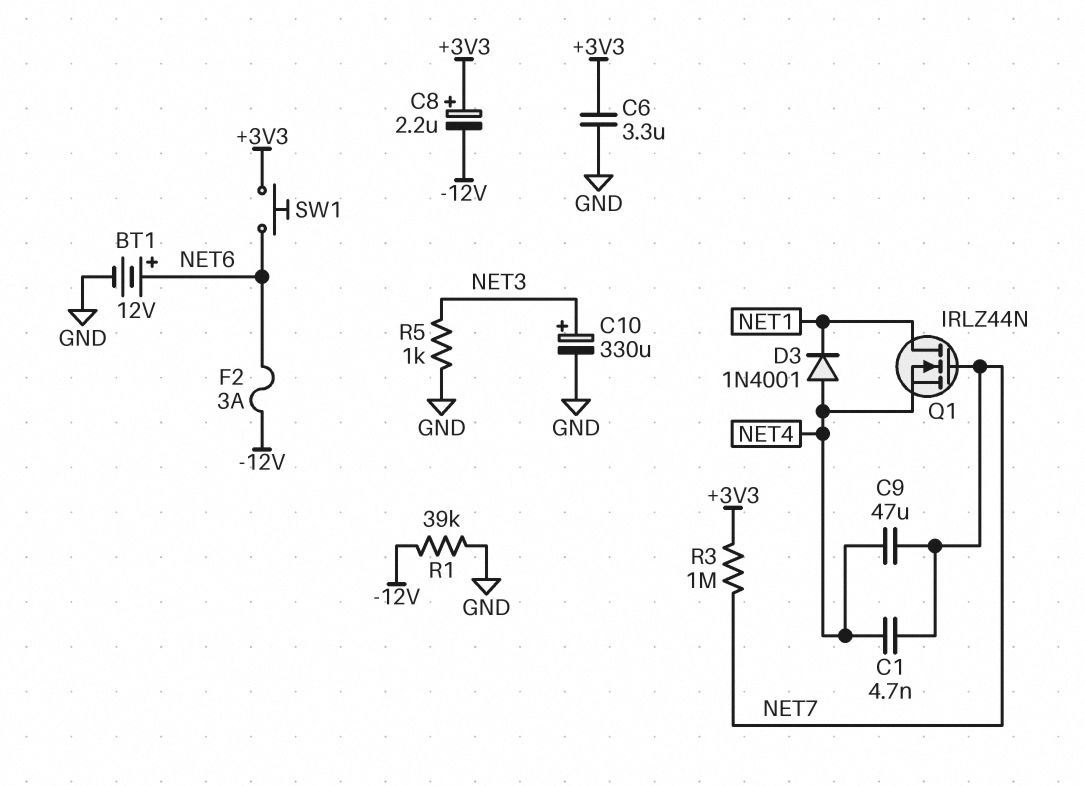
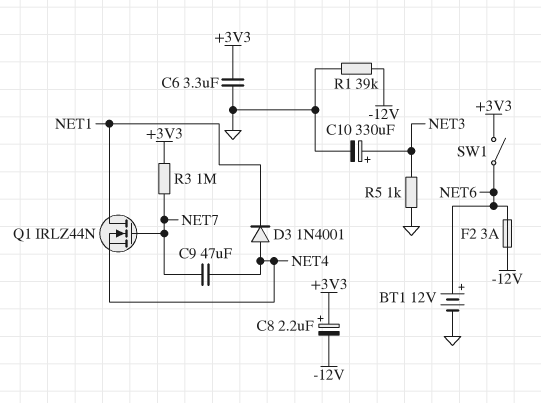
C1: 4.7nF (NET4, NET7) -> none
SW1: button (+3V3, NET6) -> switch (+3V3, NET6)

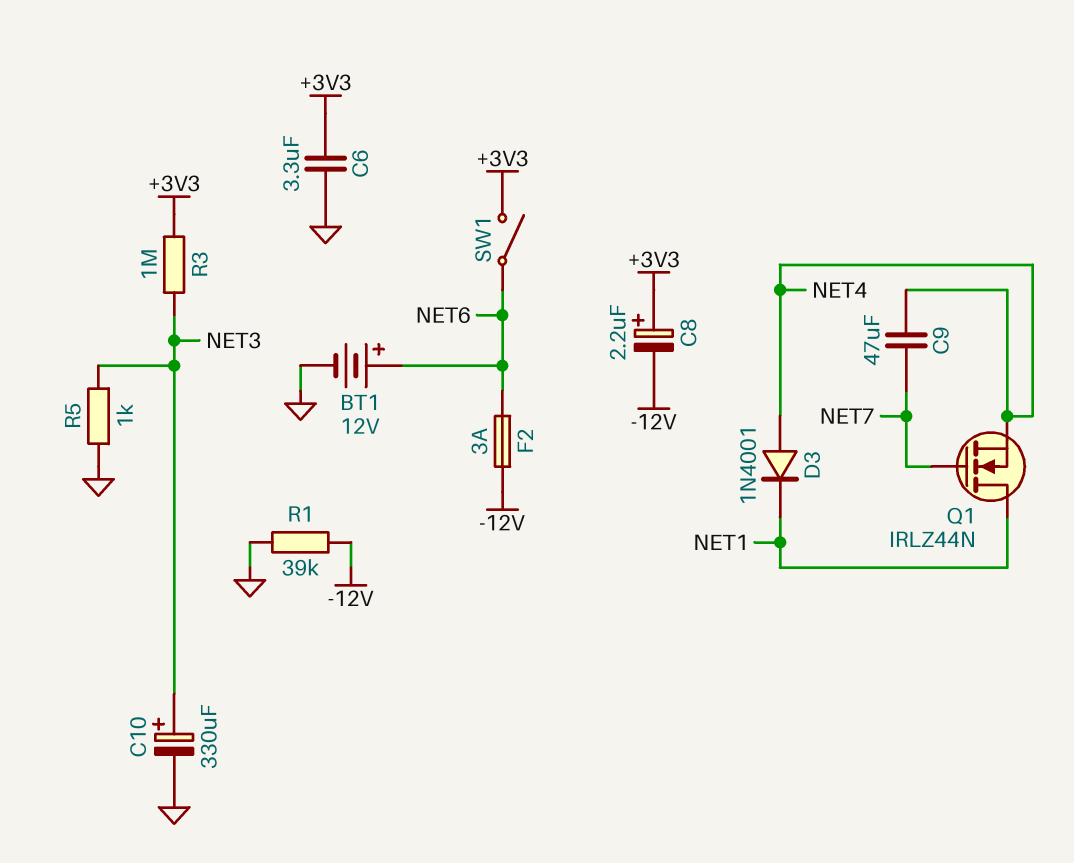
R3: 1M (+3V3, NET7) -> 1M (+3V3, NET3)

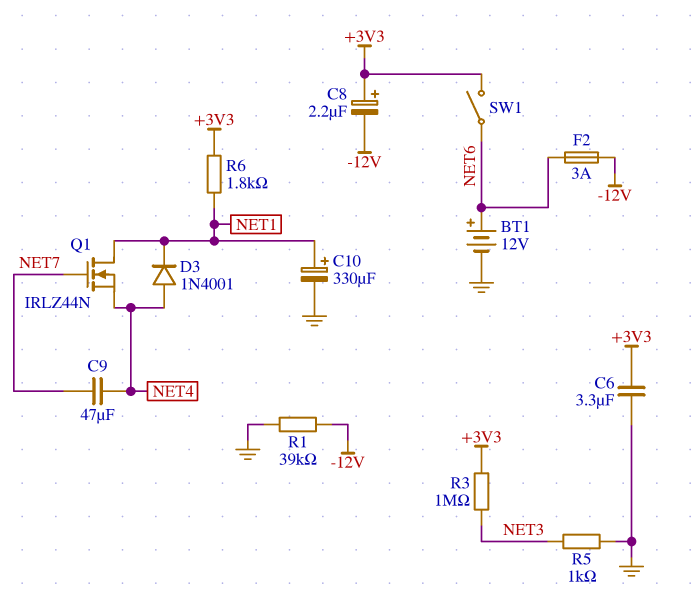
C10: 330uF (plus NET3, minus GND) -> 330uF (plus NET1, minus GND)
R6: none -> 1.8k (+3V3, NET1)

